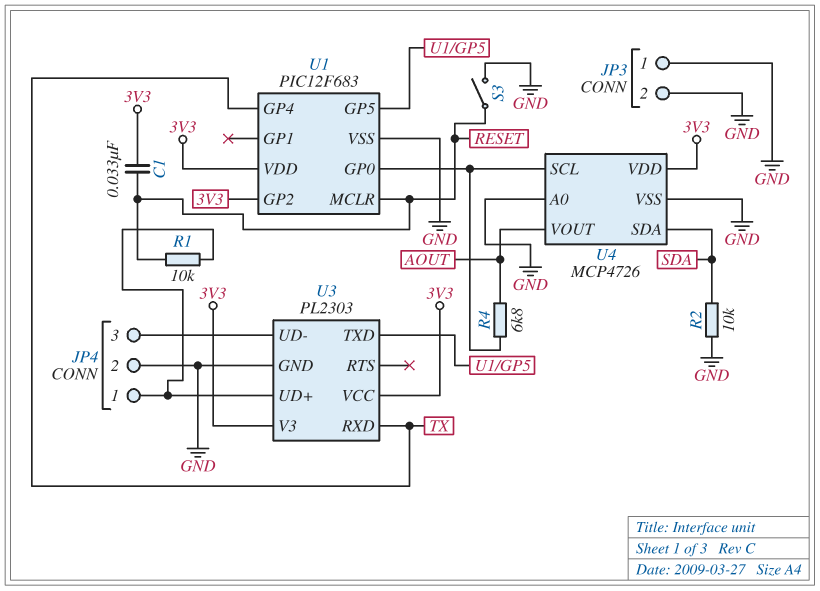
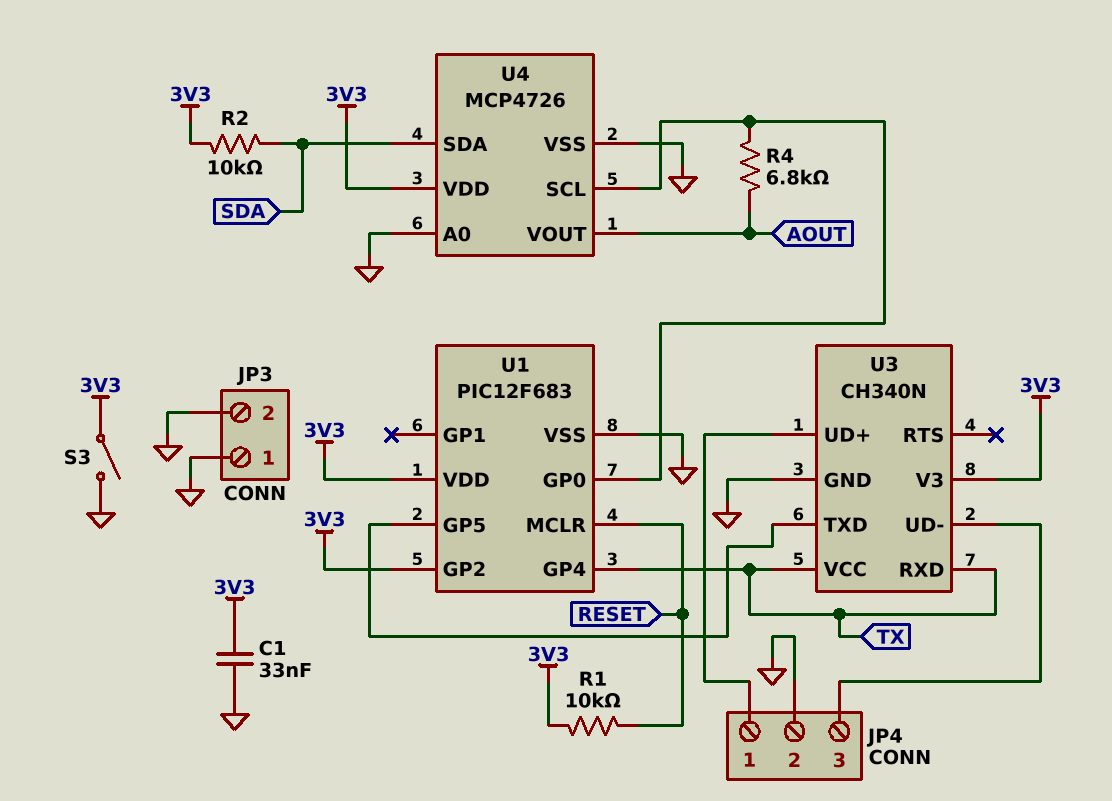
C1: 33nF (3V3, RESET) -> 33nF (3V3, GND)
R1: 10k (JP4/1, RESET) -> 10k (3V3, RESET)
R2: 10k (GND, SDA) -> 10k (3V3, SDA)
S3: switch (GND, RESET) -> switch (3V3, GND)
U3: PL2303 -> CH340N
U3 pin VCC: 3V3 -> TX

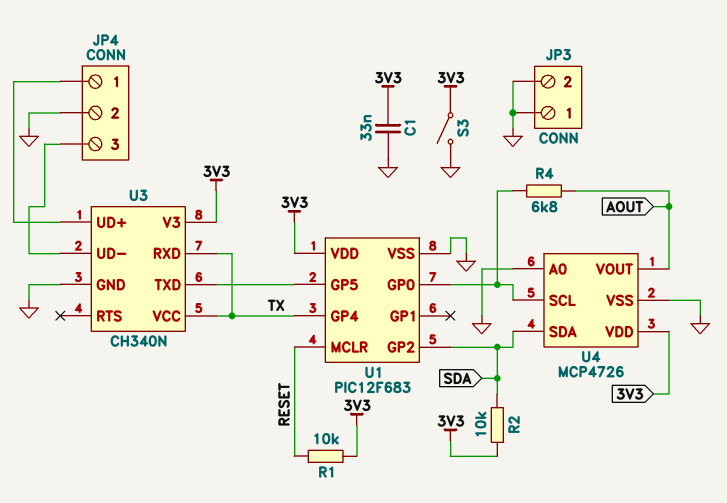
U1 pin GP2: 3V3 -> SDA

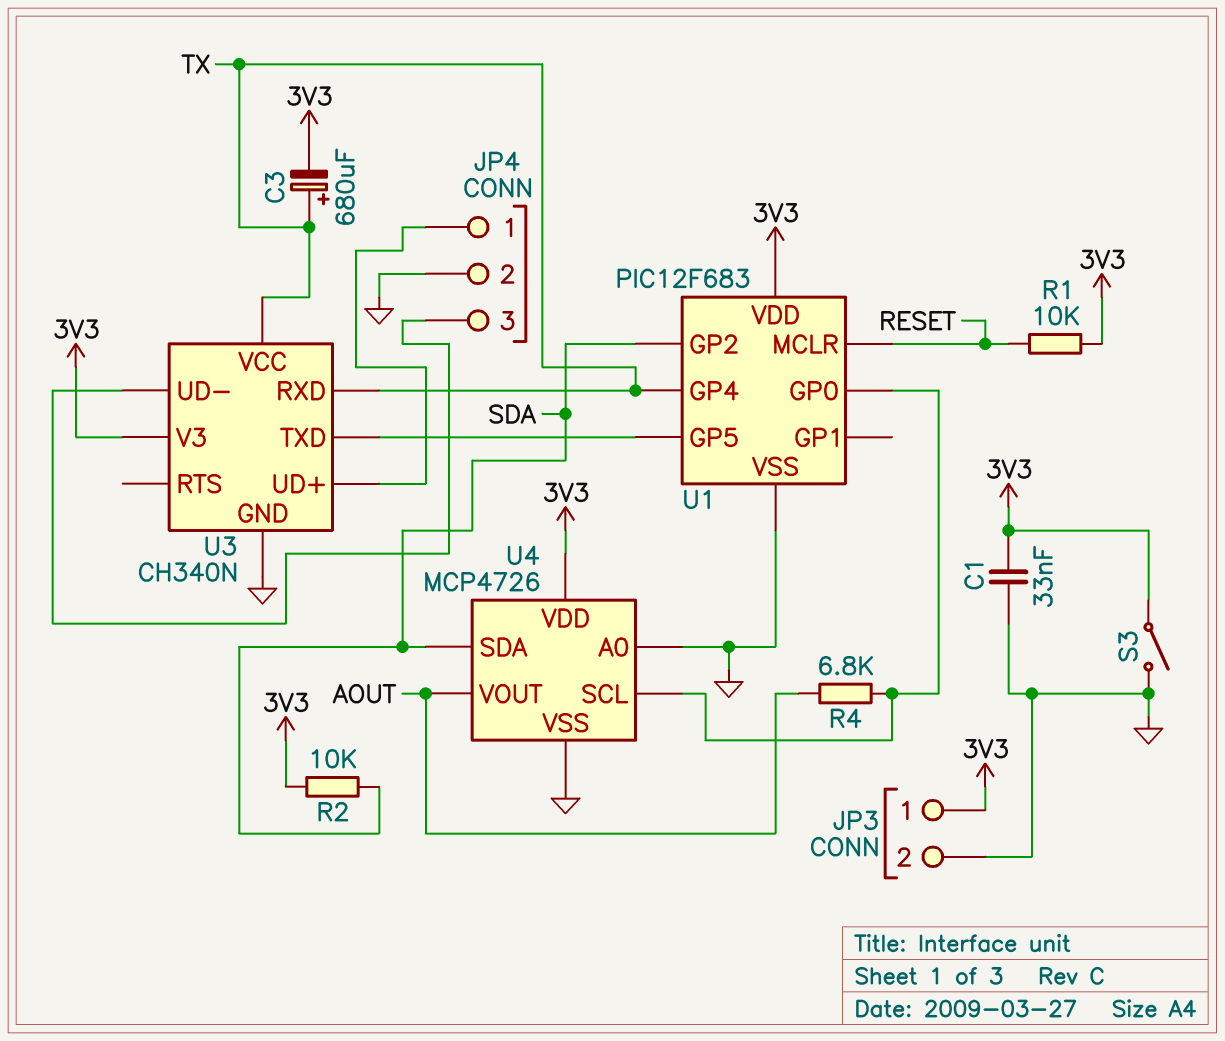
C3: none -> 680uF (plus TX, minus 3V3)
JP3 pin 1: GND -> 3V3

